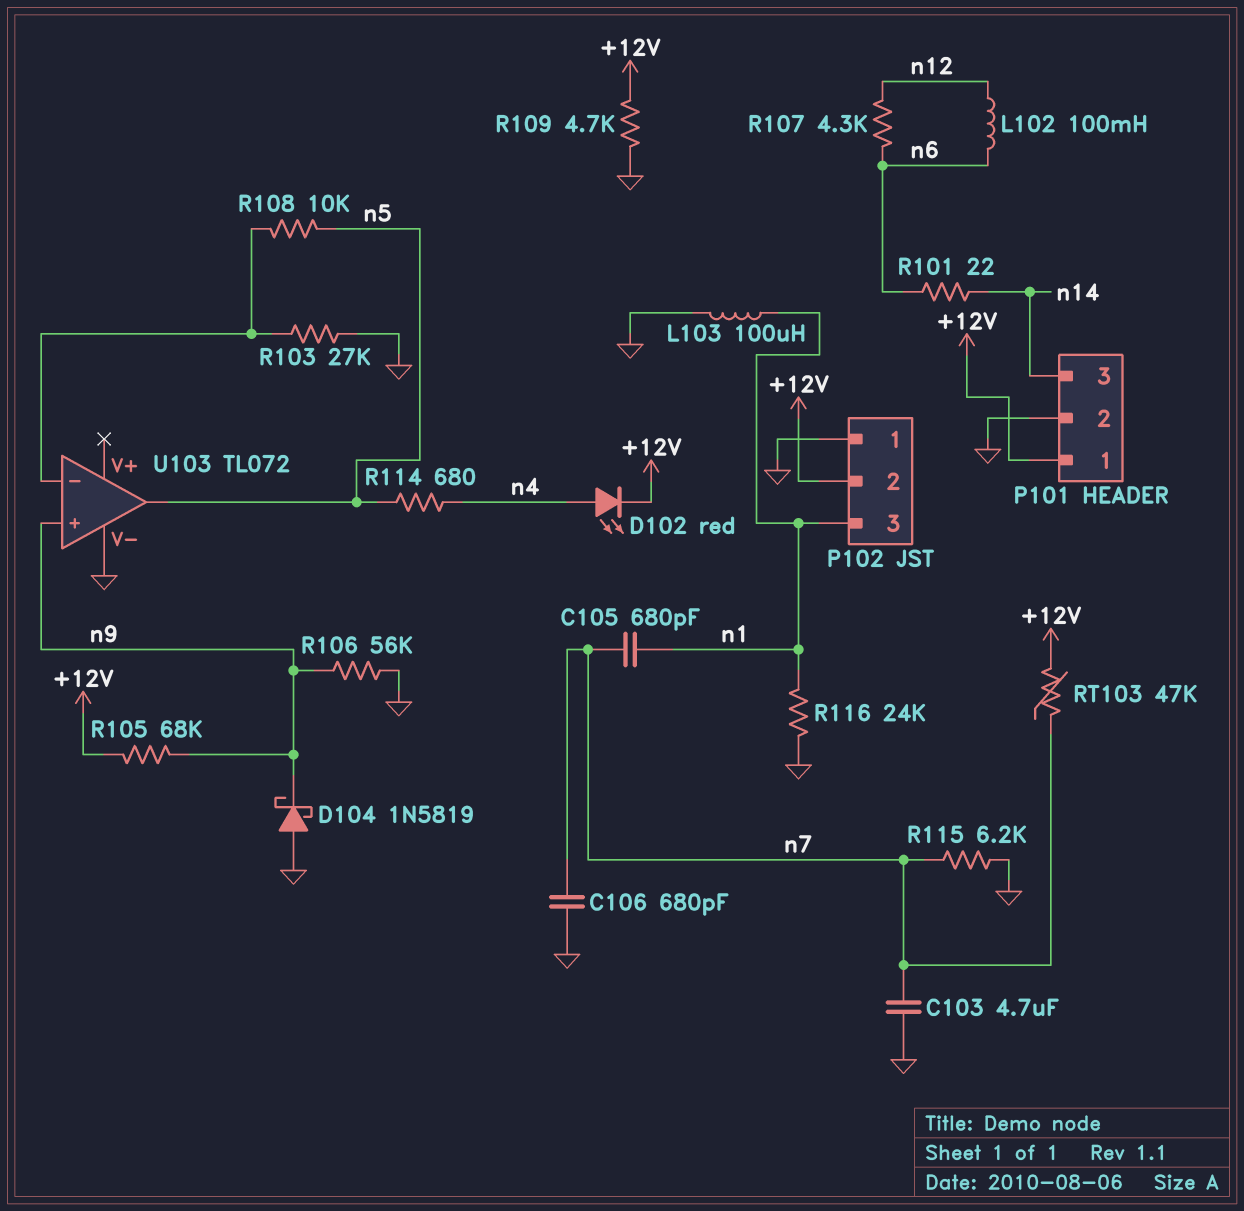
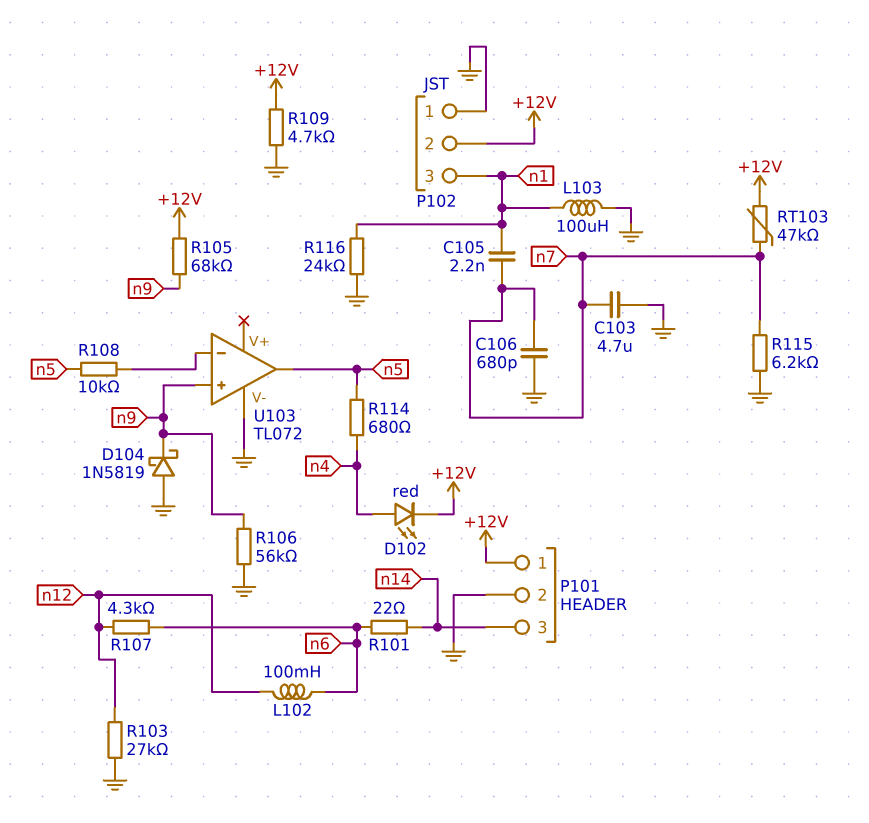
C105: 680pF (n1, n7) -> 2.2nF (n1, n7)
R103: 27k (GND, U103/in-) -> 27k (GND, n12)

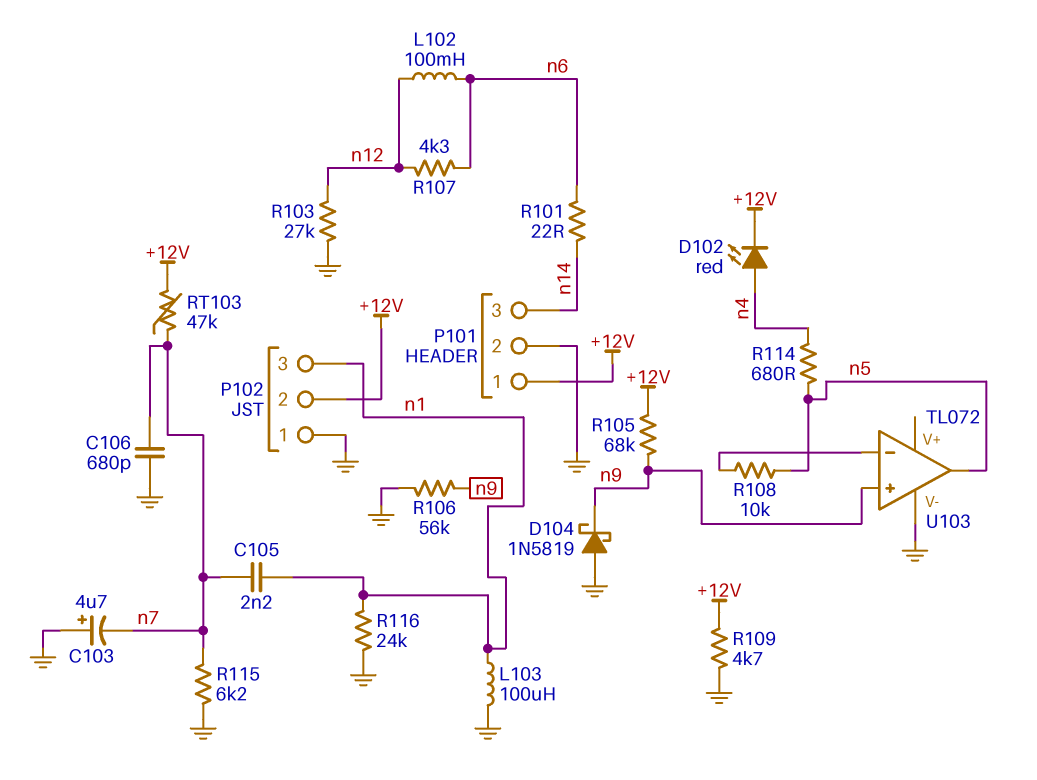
C103: 4.7uF (GND, n7) -> 4.7uF (plus GND, minus n7)

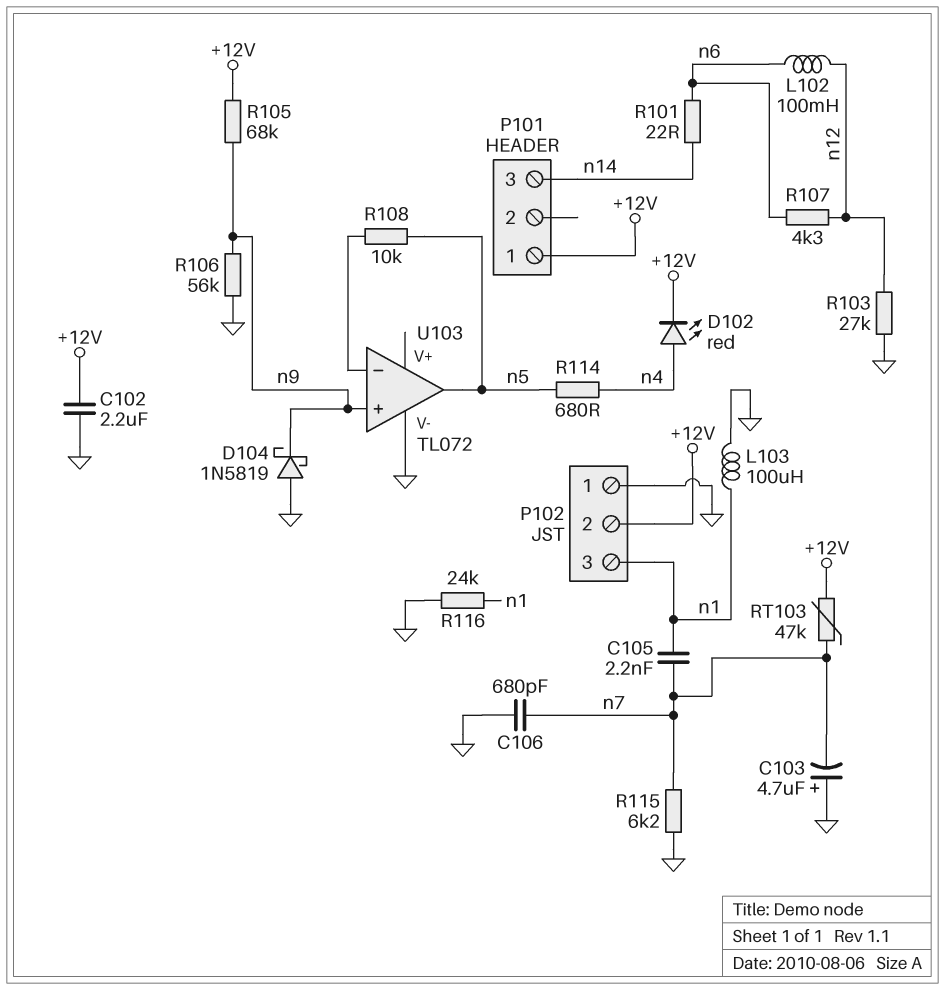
C102: none -> 2.2uF (+12V, GND)
P101 pin 2: GND -> none
R109: 4.7k (+12V, GND) -> none

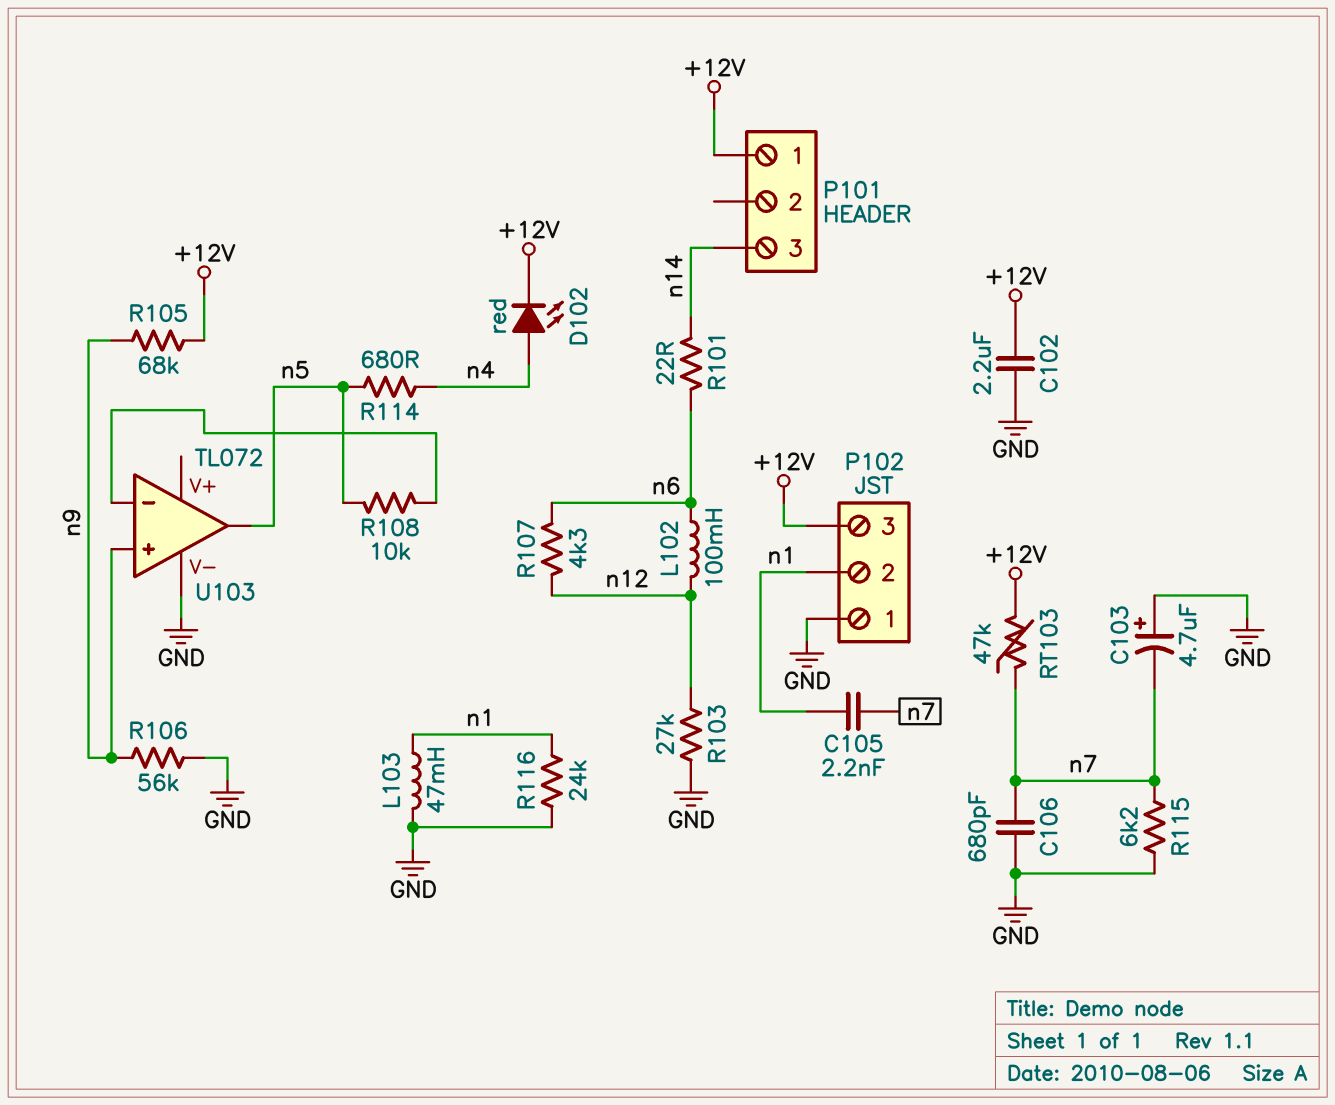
D104: schottky 1N5819 (A GND, K n9) -> none
L103: 100uH (GND, n1) -> 47mH (GND, n1)
P102 pin 2: +12V -> n1
P102 pin 3: n1 -> +12V

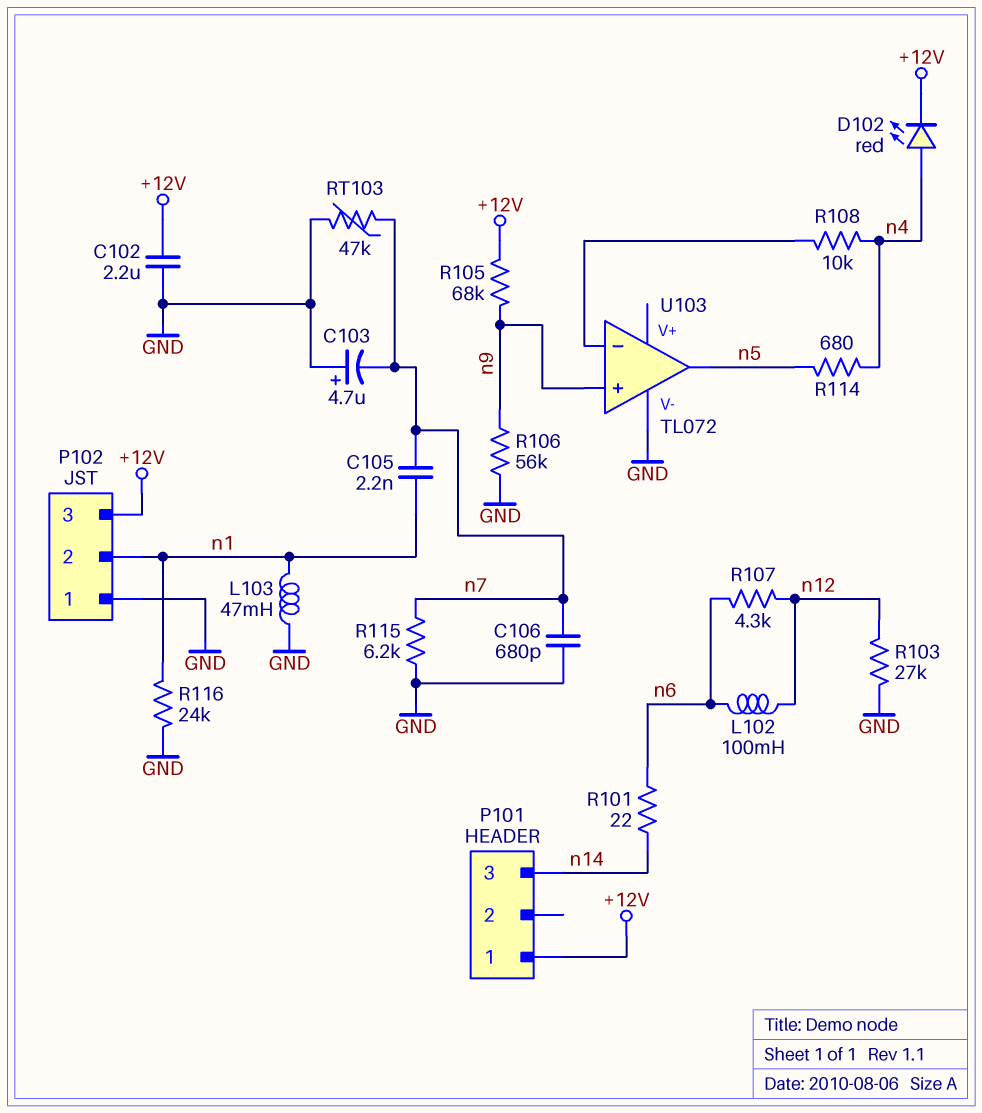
R108: 10k (U103/in-, n5) -> 10k (U103/in-, n4)
RT103: 47k (+12V, n7) -> 47k (GND, n7)

